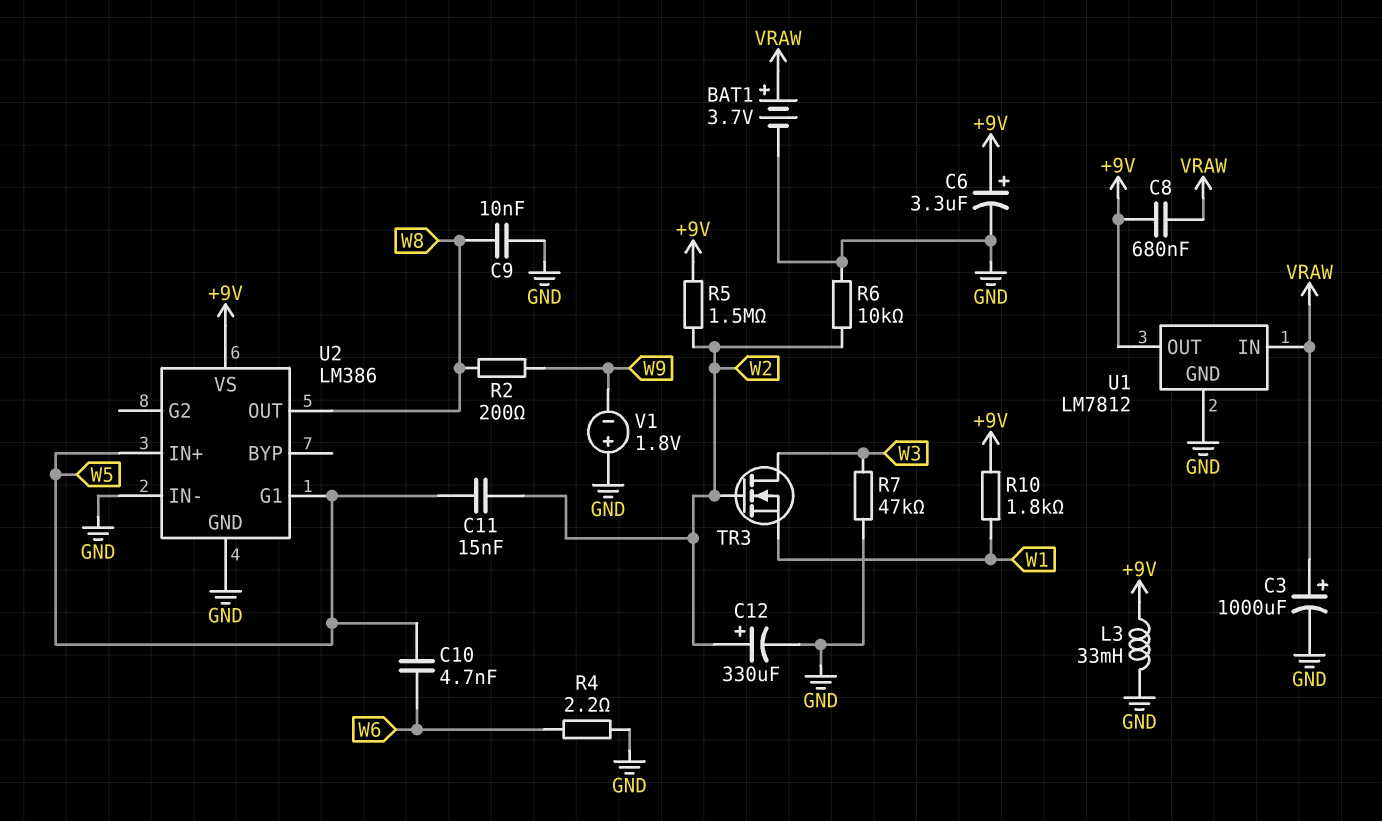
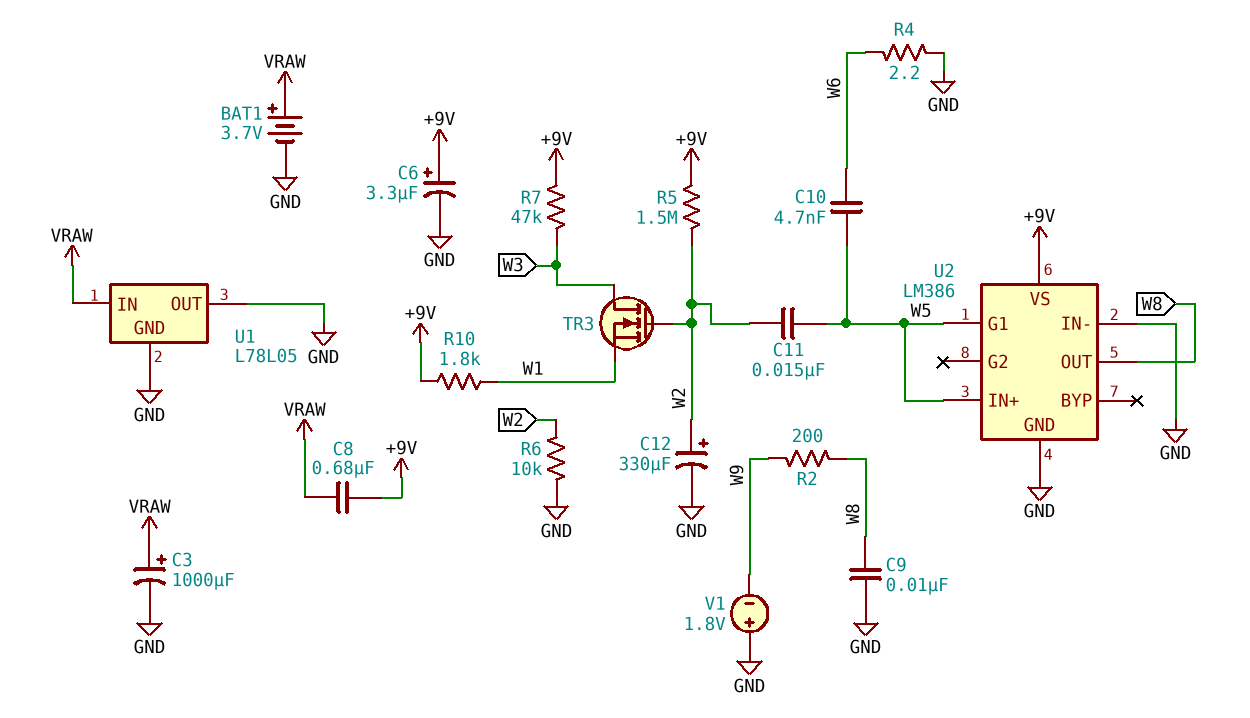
L3: 33mH (+9V, GND) -> none
R7: 47k (GND, W3) -> 47k (+9V, W3)
U1: LM7812 -> L78L05
U1 pin OUT: +9V -> GND

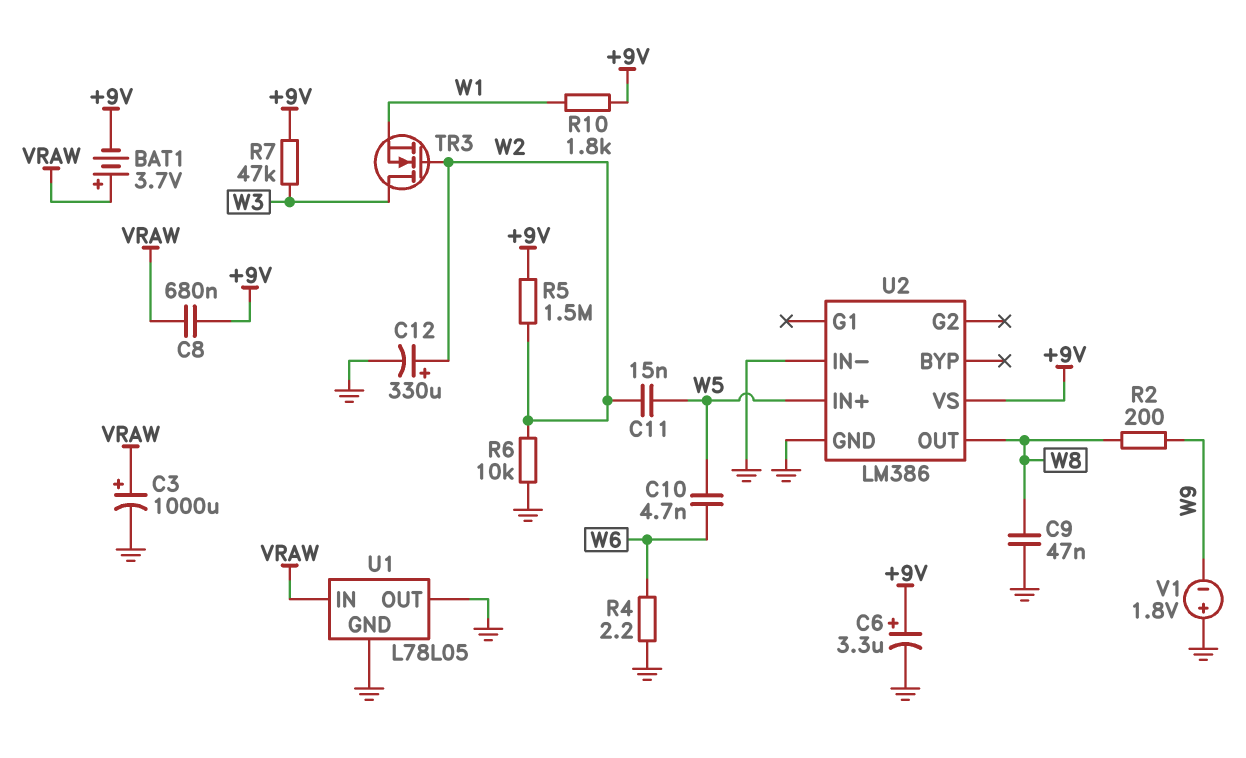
BAT1: 3.7V (plus VRAW, minus GND) -> 3.7V (plus VRAW, minus +9V)
C9: 10nF (GND, W8) -> 47nF (GND, W8)
U2 pin G1: W5 -> none

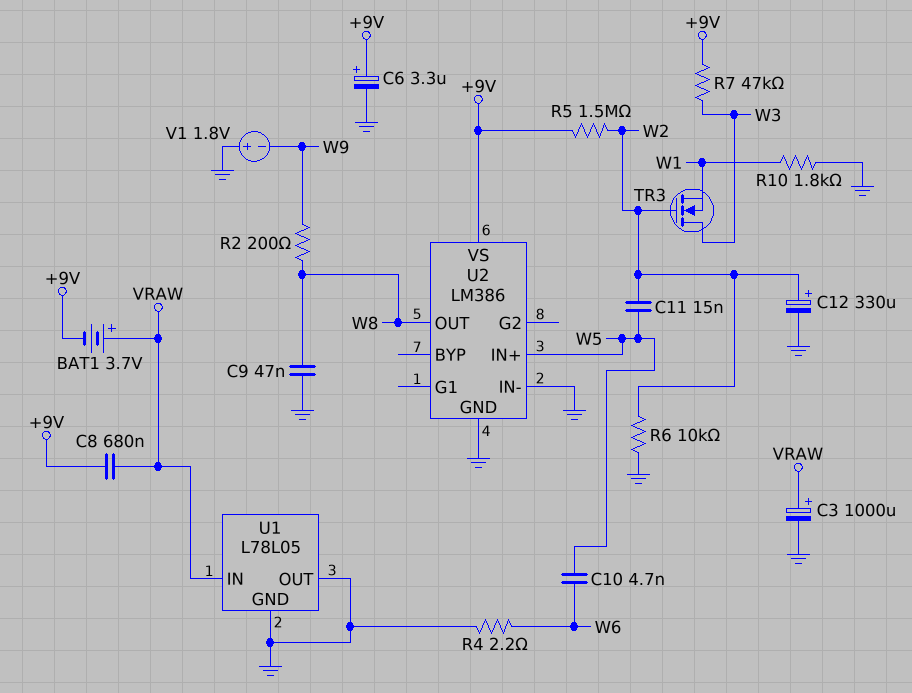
R10: 1.8k (+9V, W1) -> 1.8k (GND, W1)

